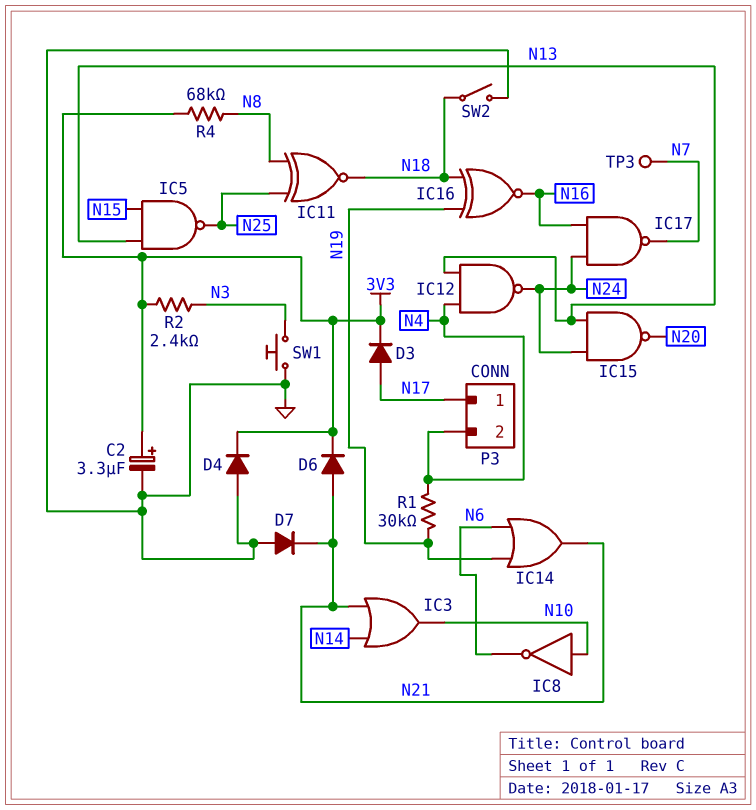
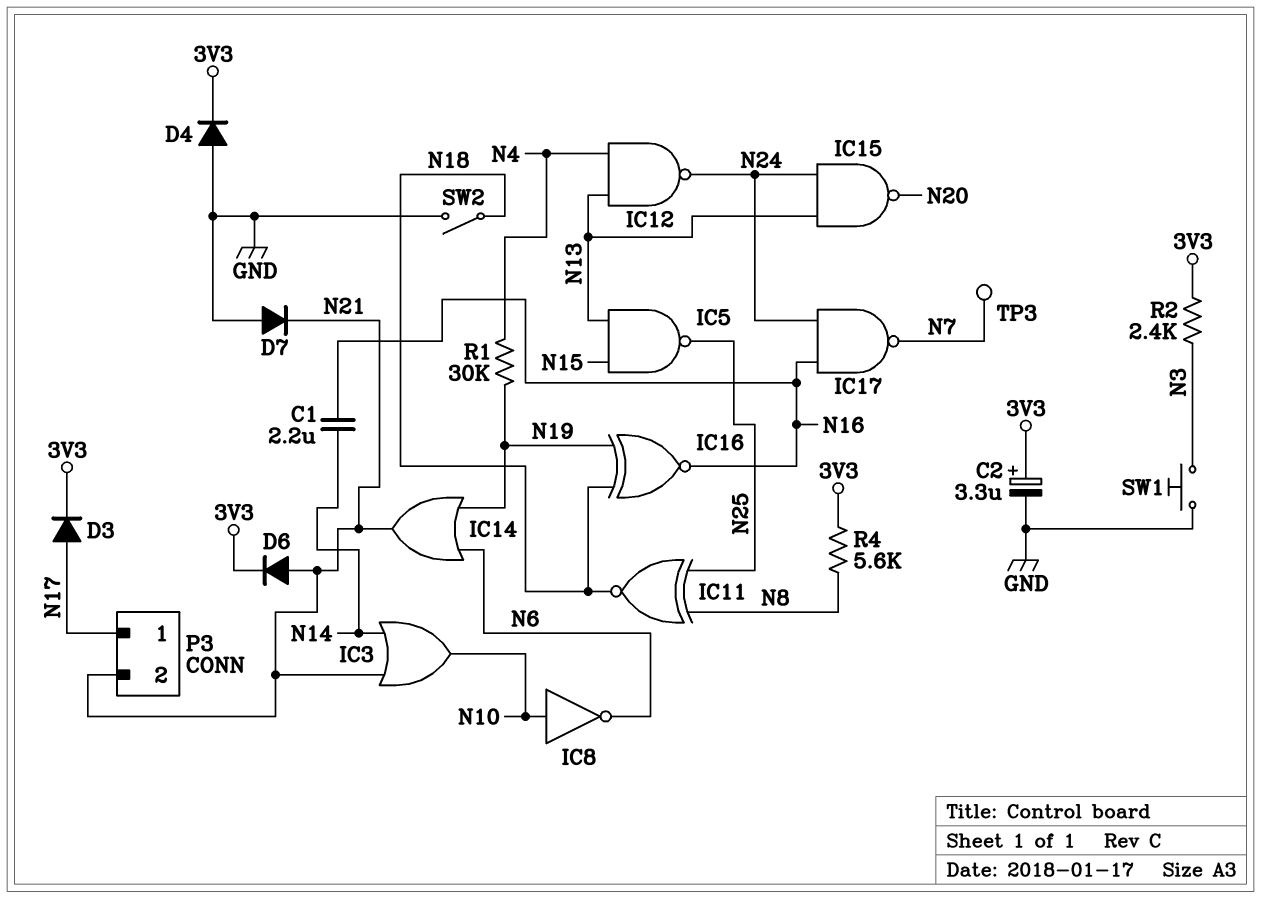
C1: none -> 2.2uF (N14, N16)
P3 pin 2: N4 -> N21
R4: 68k (3V3, N8) -> 5.6k (3V3, N8)

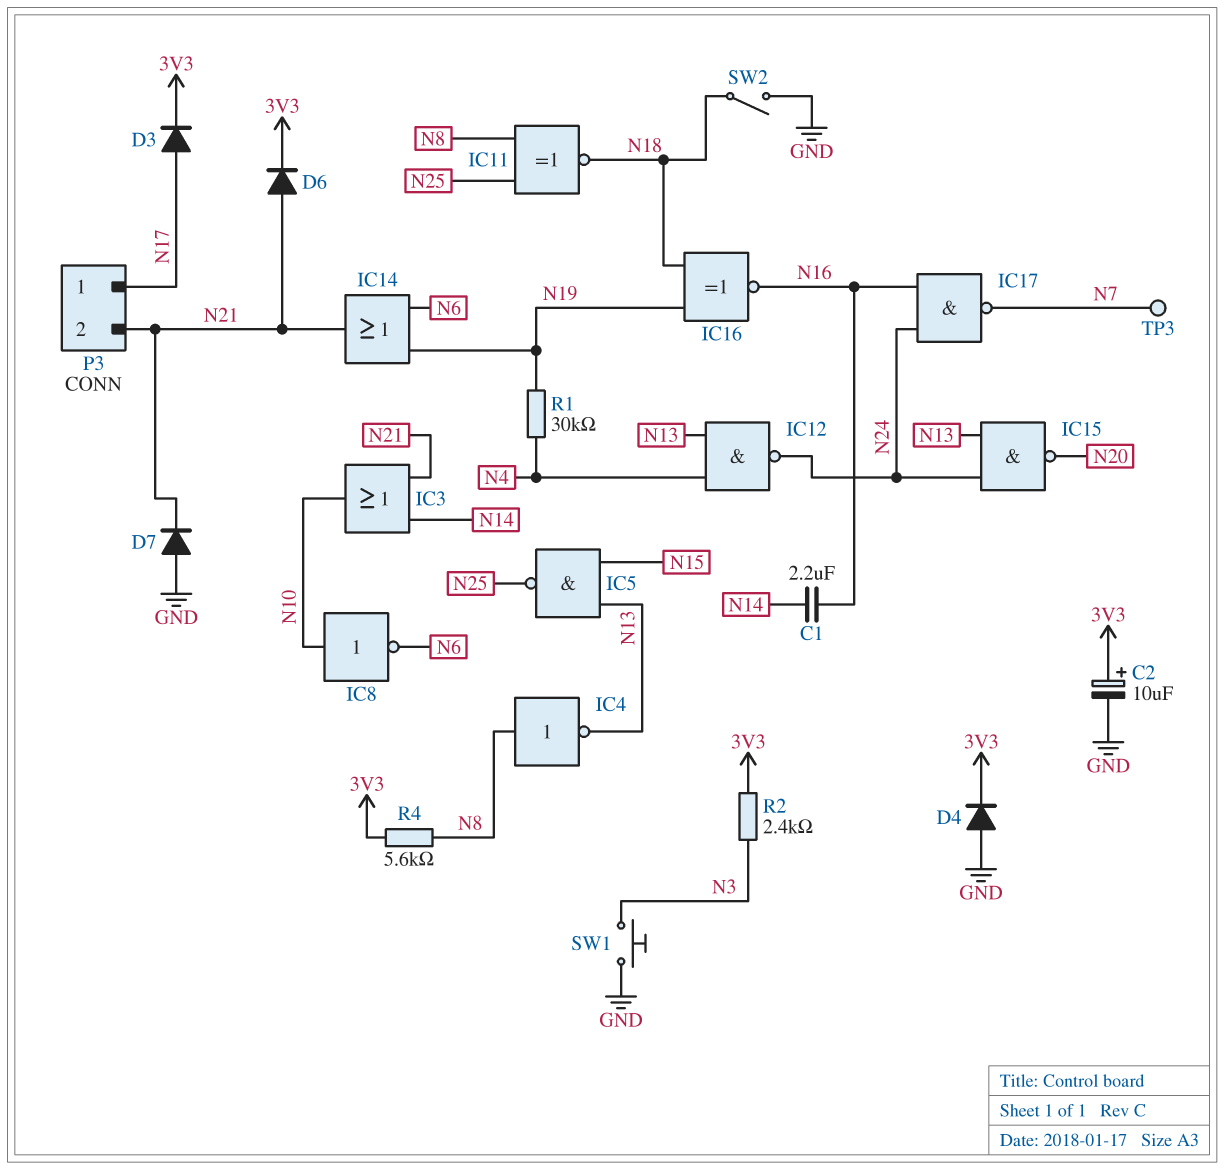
C2: 3.3uF (plus 3V3, minus GND) -> 10uF (plus 3V3, minus GND)
IC4: none -> NOT (in N8, out N13)

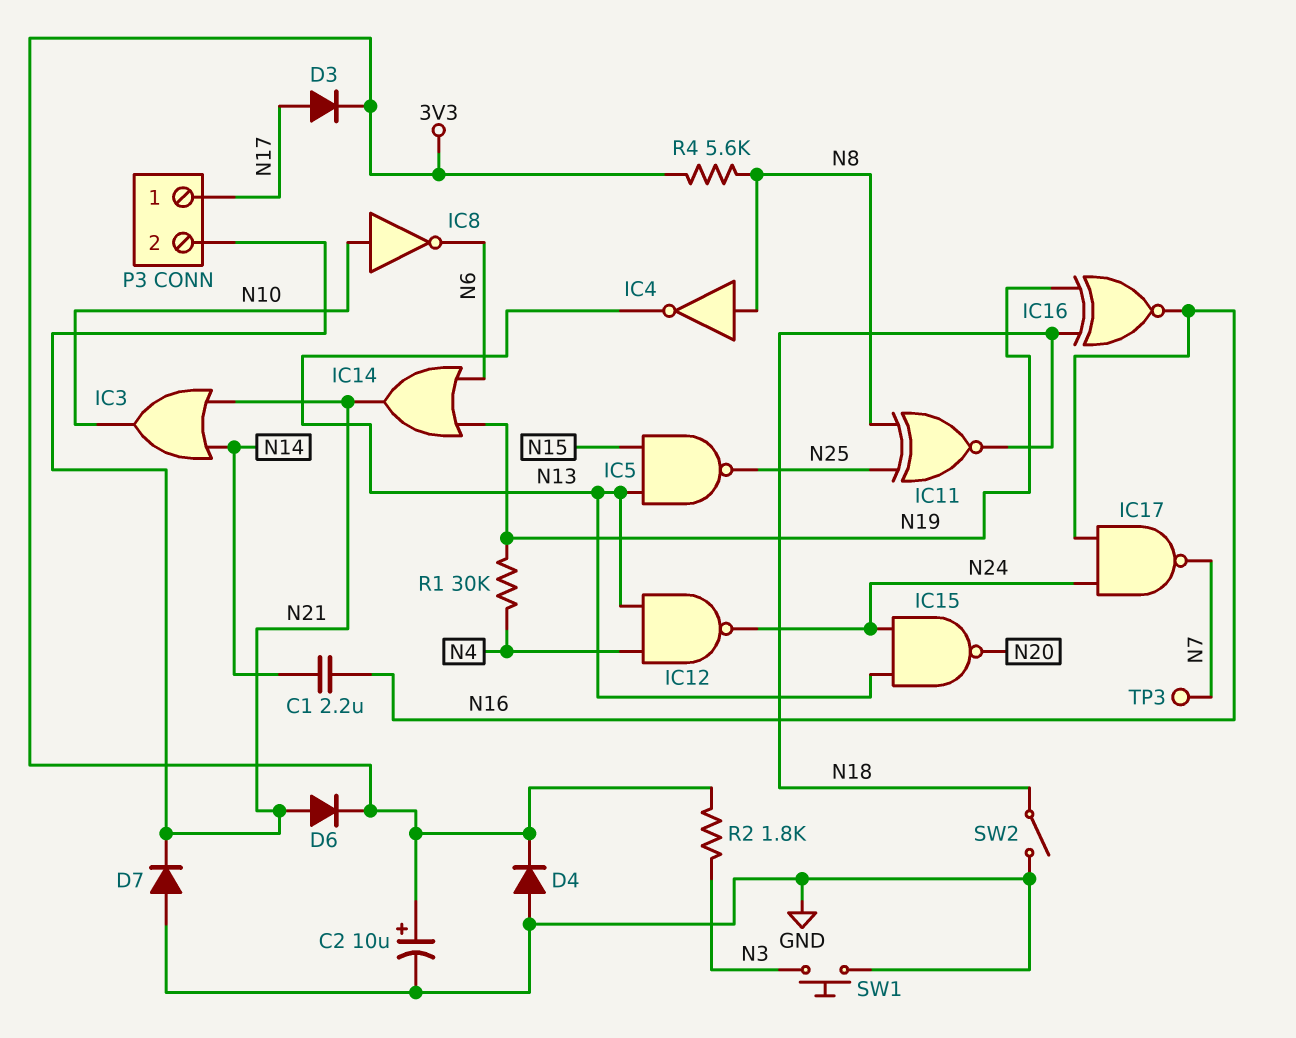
R2: 2.4k (3V3, N3) -> 1.8k (3V3, N3)

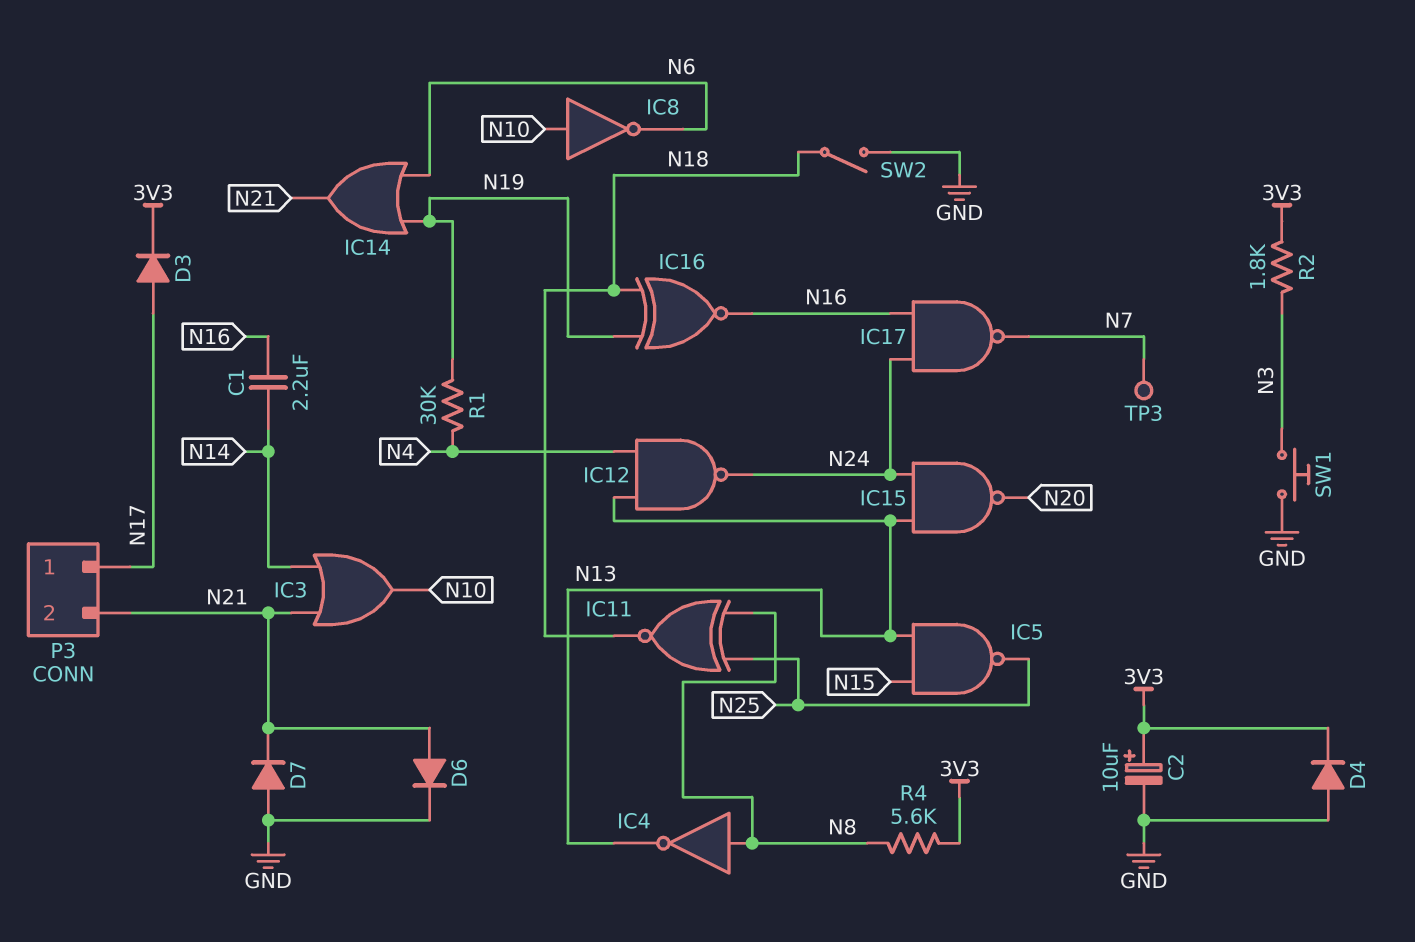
D6: diode (A N21, K 3V3) -> diode (A N21, K GND)

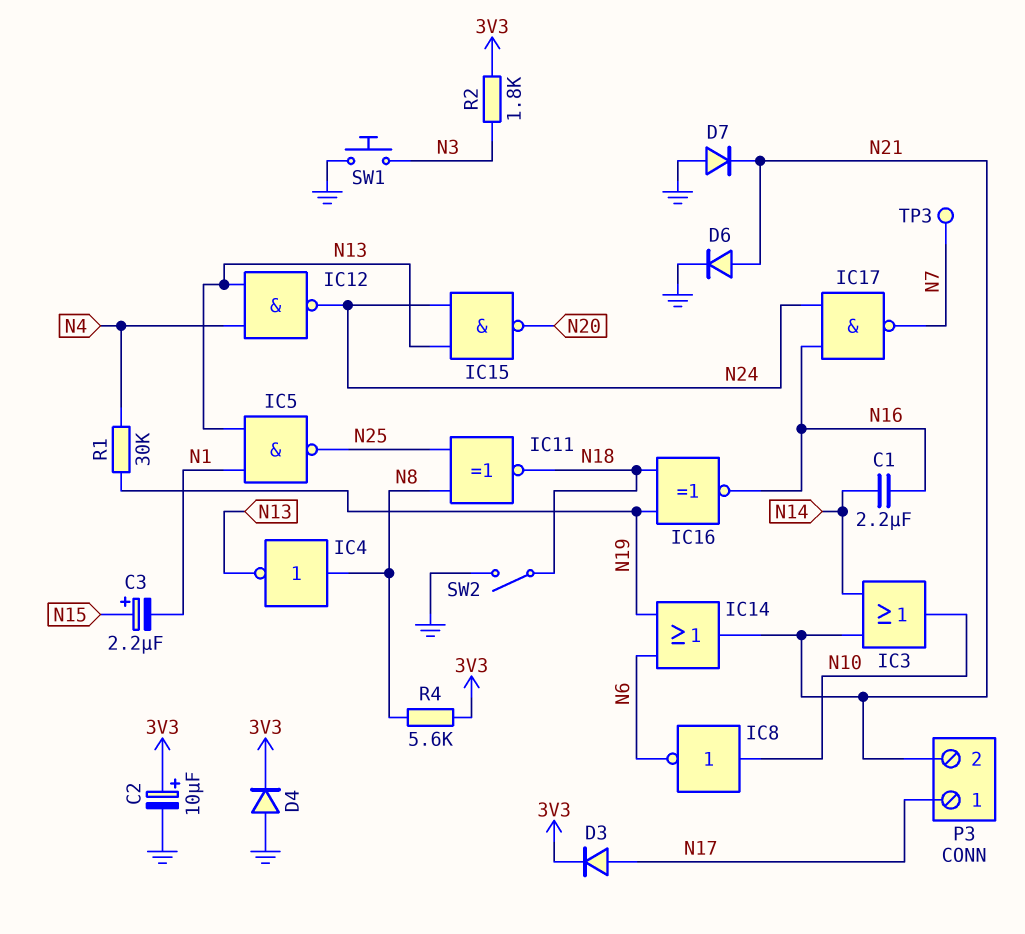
C3: none -> 2.2uF (plus N15, minus N1)
IC5: NAND (in N13, in N15, out N25) -> NAND (in N1, in N13, out N25)

